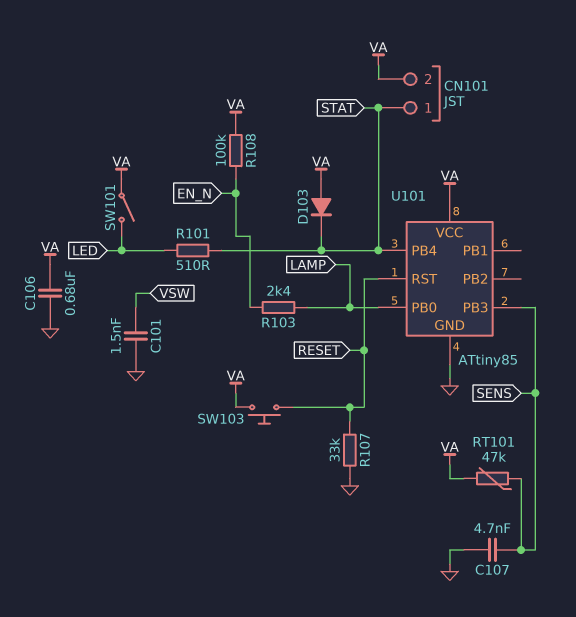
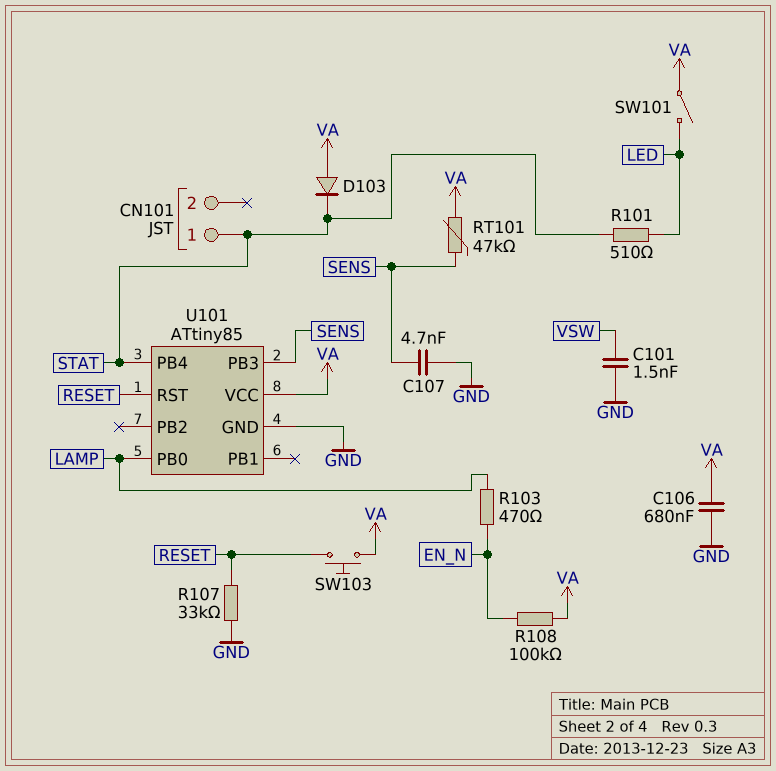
CN101 pin 2: VA -> none
R103: 2.4k (EN_N, LAMP) -> 470 (EN_N, LAMP)

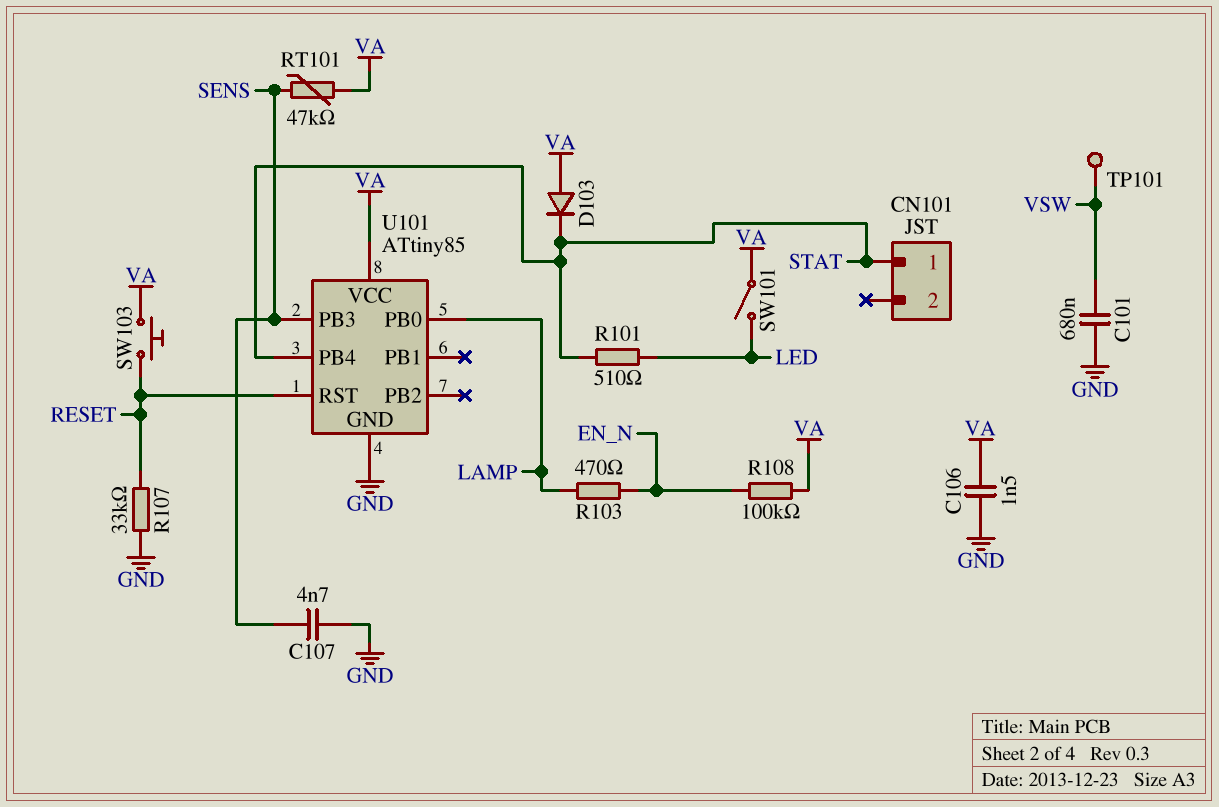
C101: 1.5nF (GND, VSW) -> 680nF (GND, VSW)
C106: 680nF (GND, VA) -> 1.5nF (GND, VA)
TP101: none -> test point (VSW)

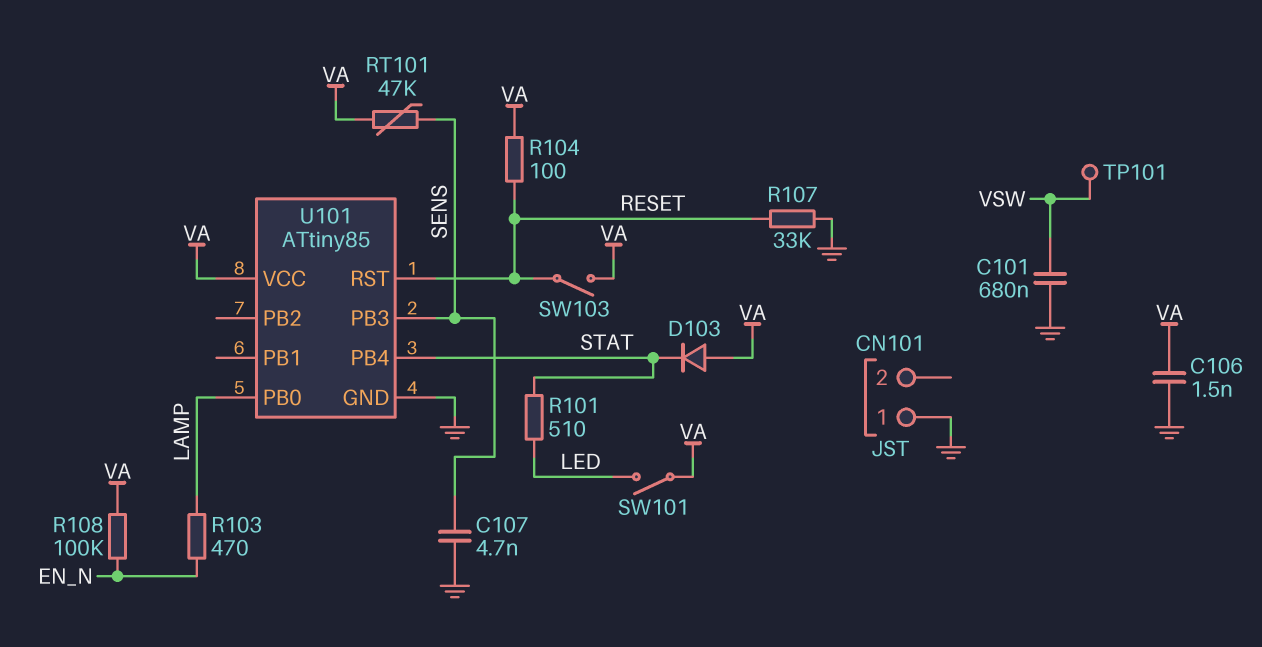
CN101 pin 1: STAT -> GND
R104: none -> 100 (RESET, VA)
SW103: button (RESET, VA) -> switch (RESET, VA)

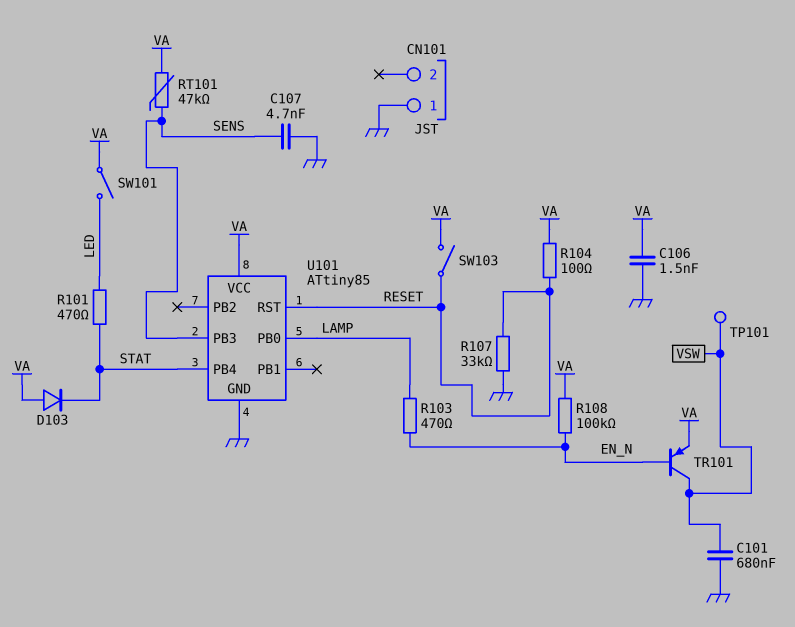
R101: 510 (LED, STAT) -> 470 (LED, STAT)
TR101: none -> PNP (B EN_N, C VSW, E VA)

